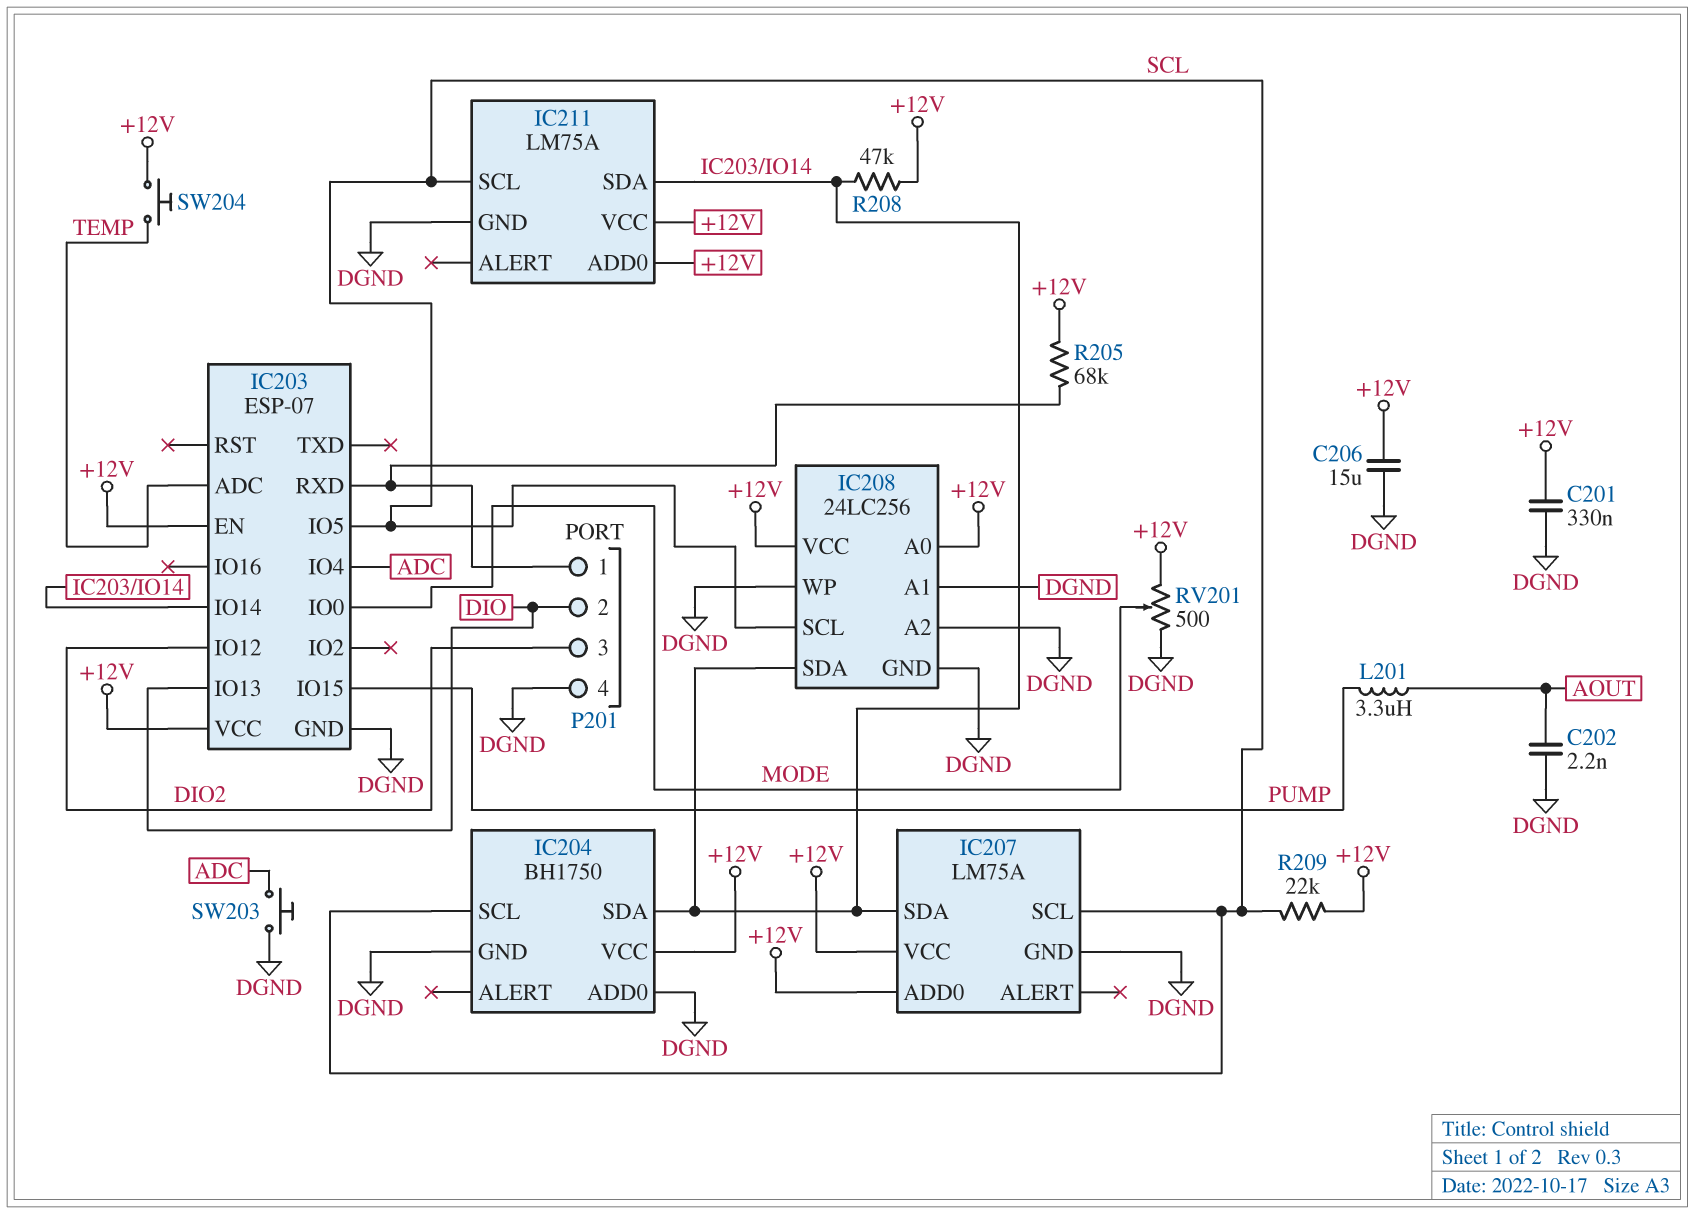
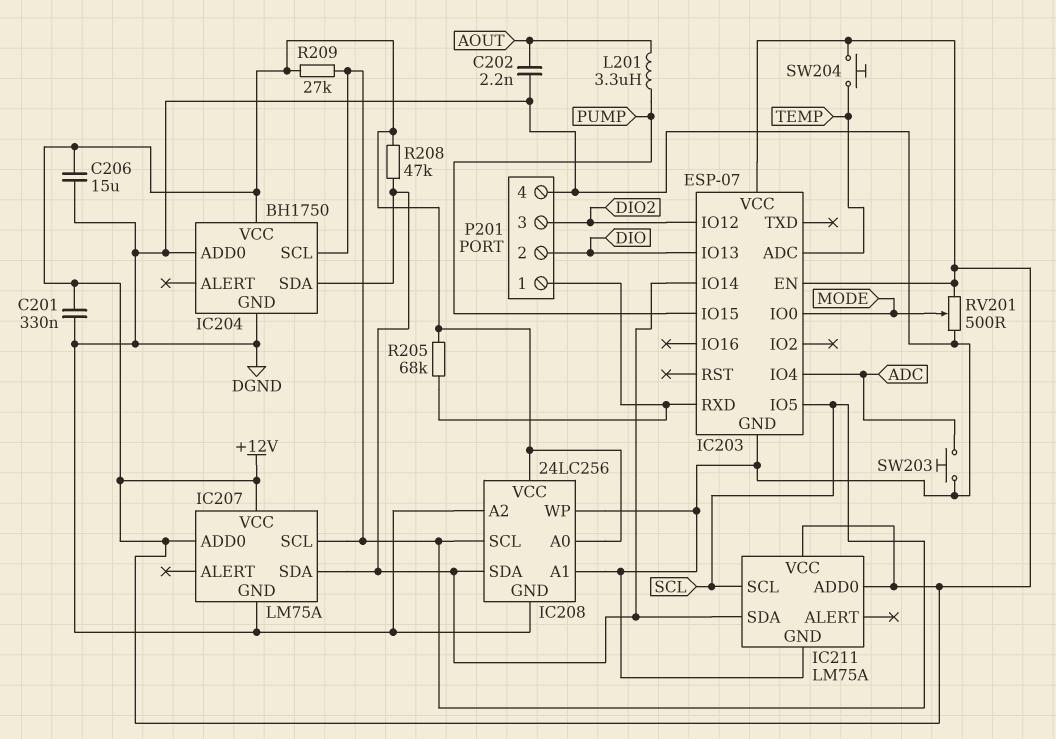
R209: 22k (+12V, SCL) -> 27k (+12V, SCL)

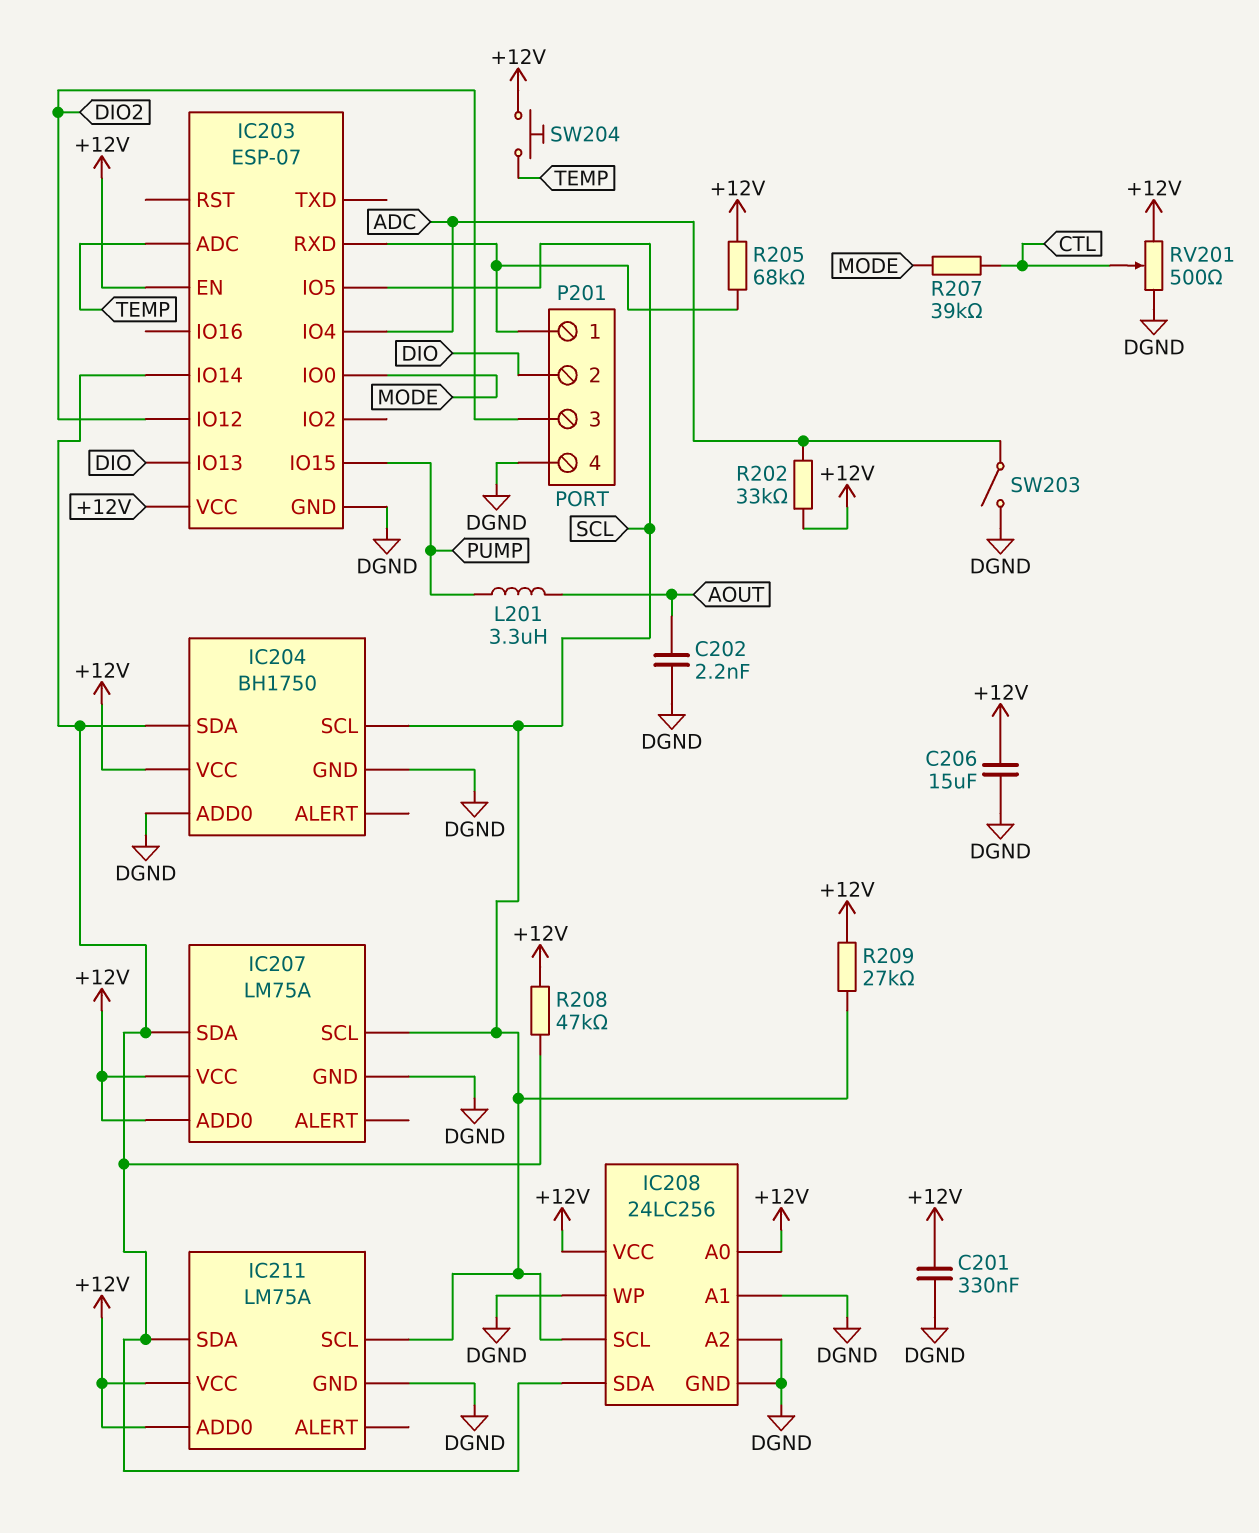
R202: none -> 33k (+12V, ADC)
R207: none -> 39k (CTL, MODE)
RV201: 500 (+12V, DGND, wiper MODE) -> 500 (+12V, DGND, wiper CTL)
SW203: button (ADC, DGND) -> switch (ADC, DGND)

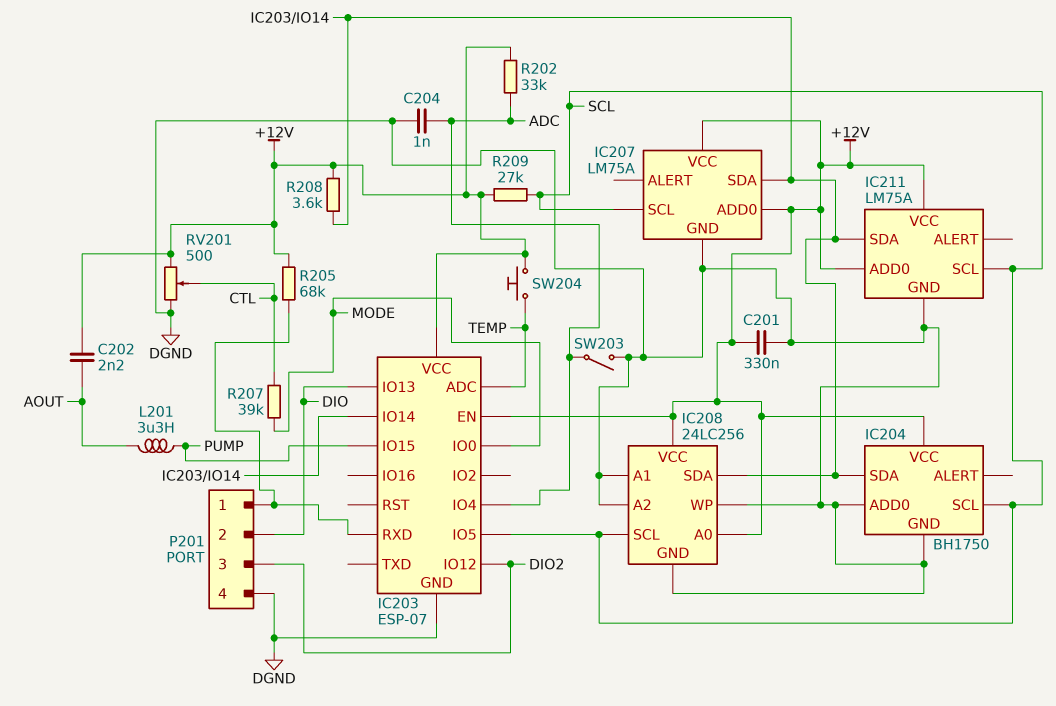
C202: 2.2nF (AOUT, DGND) -> 2.2nF (+12V, AOUT)
C204: none -> 1nF (ADC, DGND)
C206: 15uF (+12V, DGND) -> none
R208: 47k (+12V, IC203/IO14) -> 3.6k (+12V, IC203/IO14)

